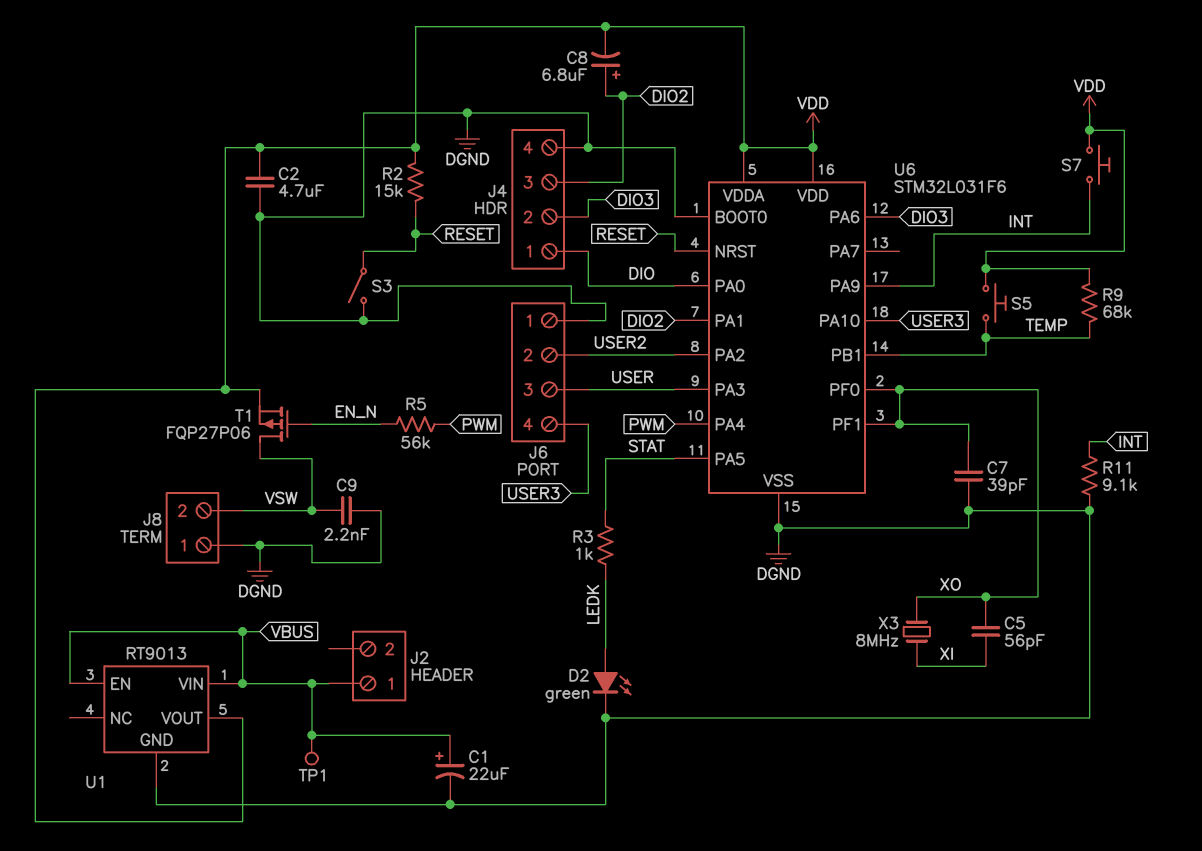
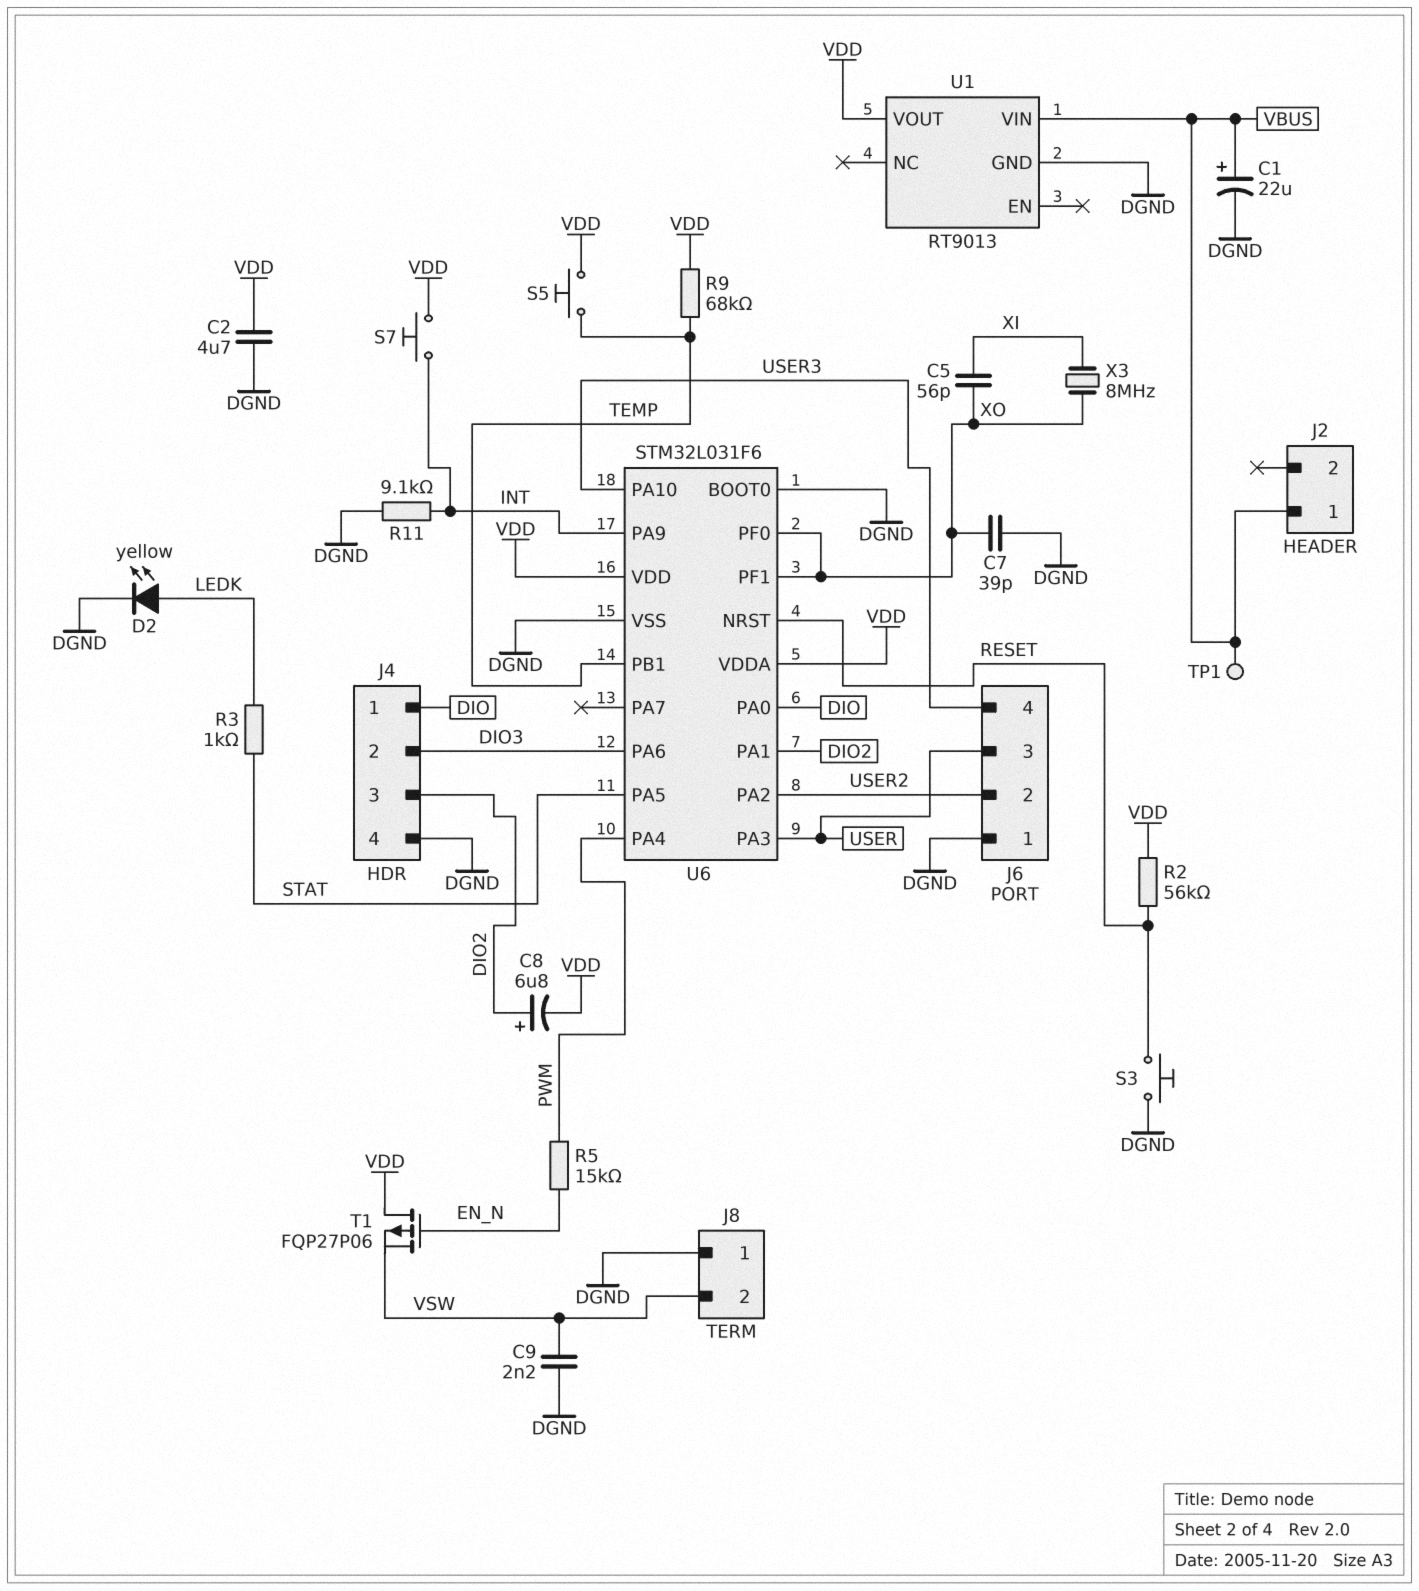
D2: LED green (A LEDK, K DGND) -> LED yellow (A LEDK, K DGND)
R2: 15k (RESET, VDD) -> 56k (RESET, VDD)
R5: 56k (EN_N, PWM) -> 15k (EN_N, PWM)
S3: switch (DGND, RESET) -> button (DGND, RESET)
T1: PMOS FQP27P06 (G EN_N, D VSW, S VDD) -> PMOS FQP27P06 (G EN_N, D VDD, S VSW)
U1 pin EN: VBUS -> none

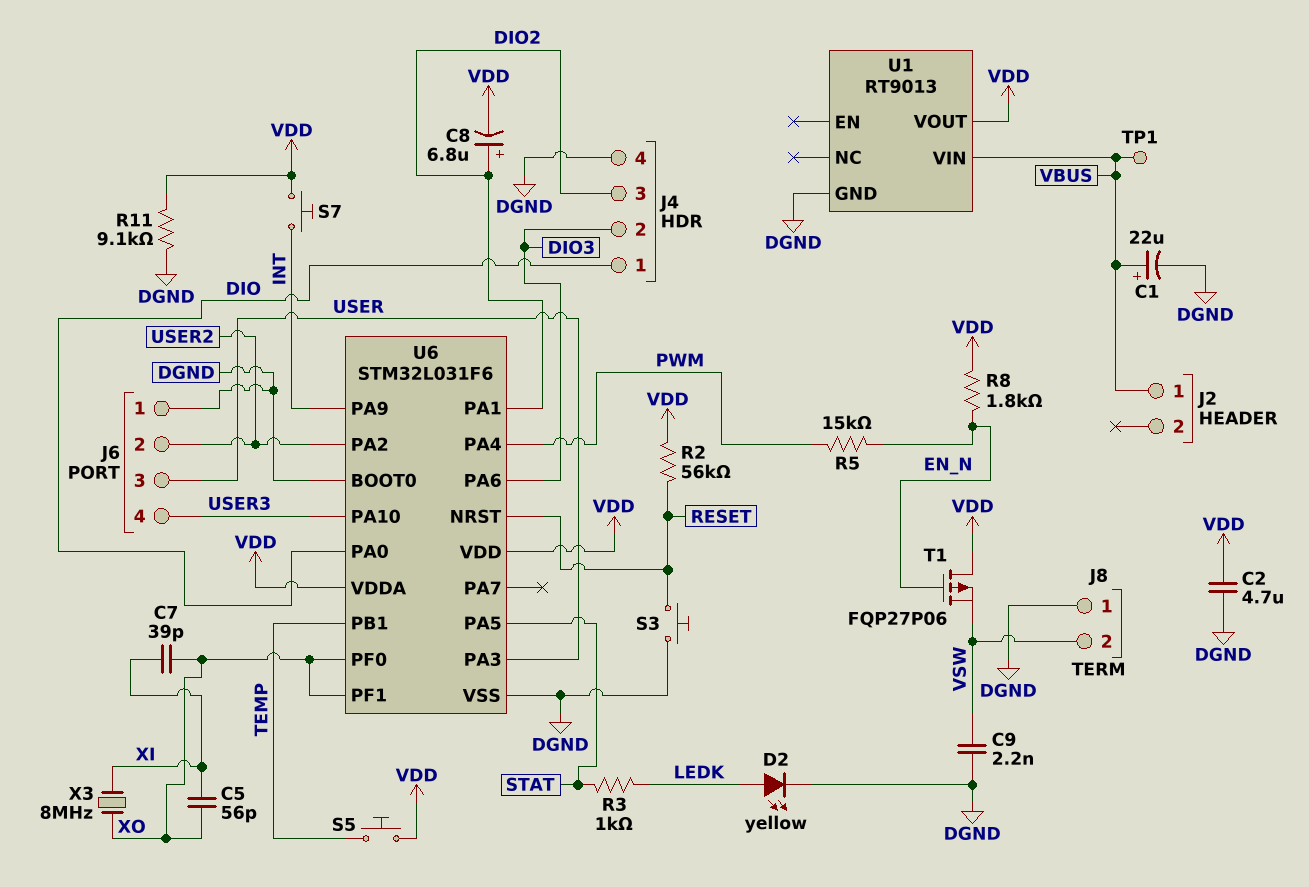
C7: 39pF (DGND, XO) -> 39pF (XI, XO)
R8: none -> 1.8k (EN_N, VDD)
R9: 68k (TEMP, VDD) -> none
R11: 9.1k (DGND, INT) -> 9.1k (DGND, VDD)

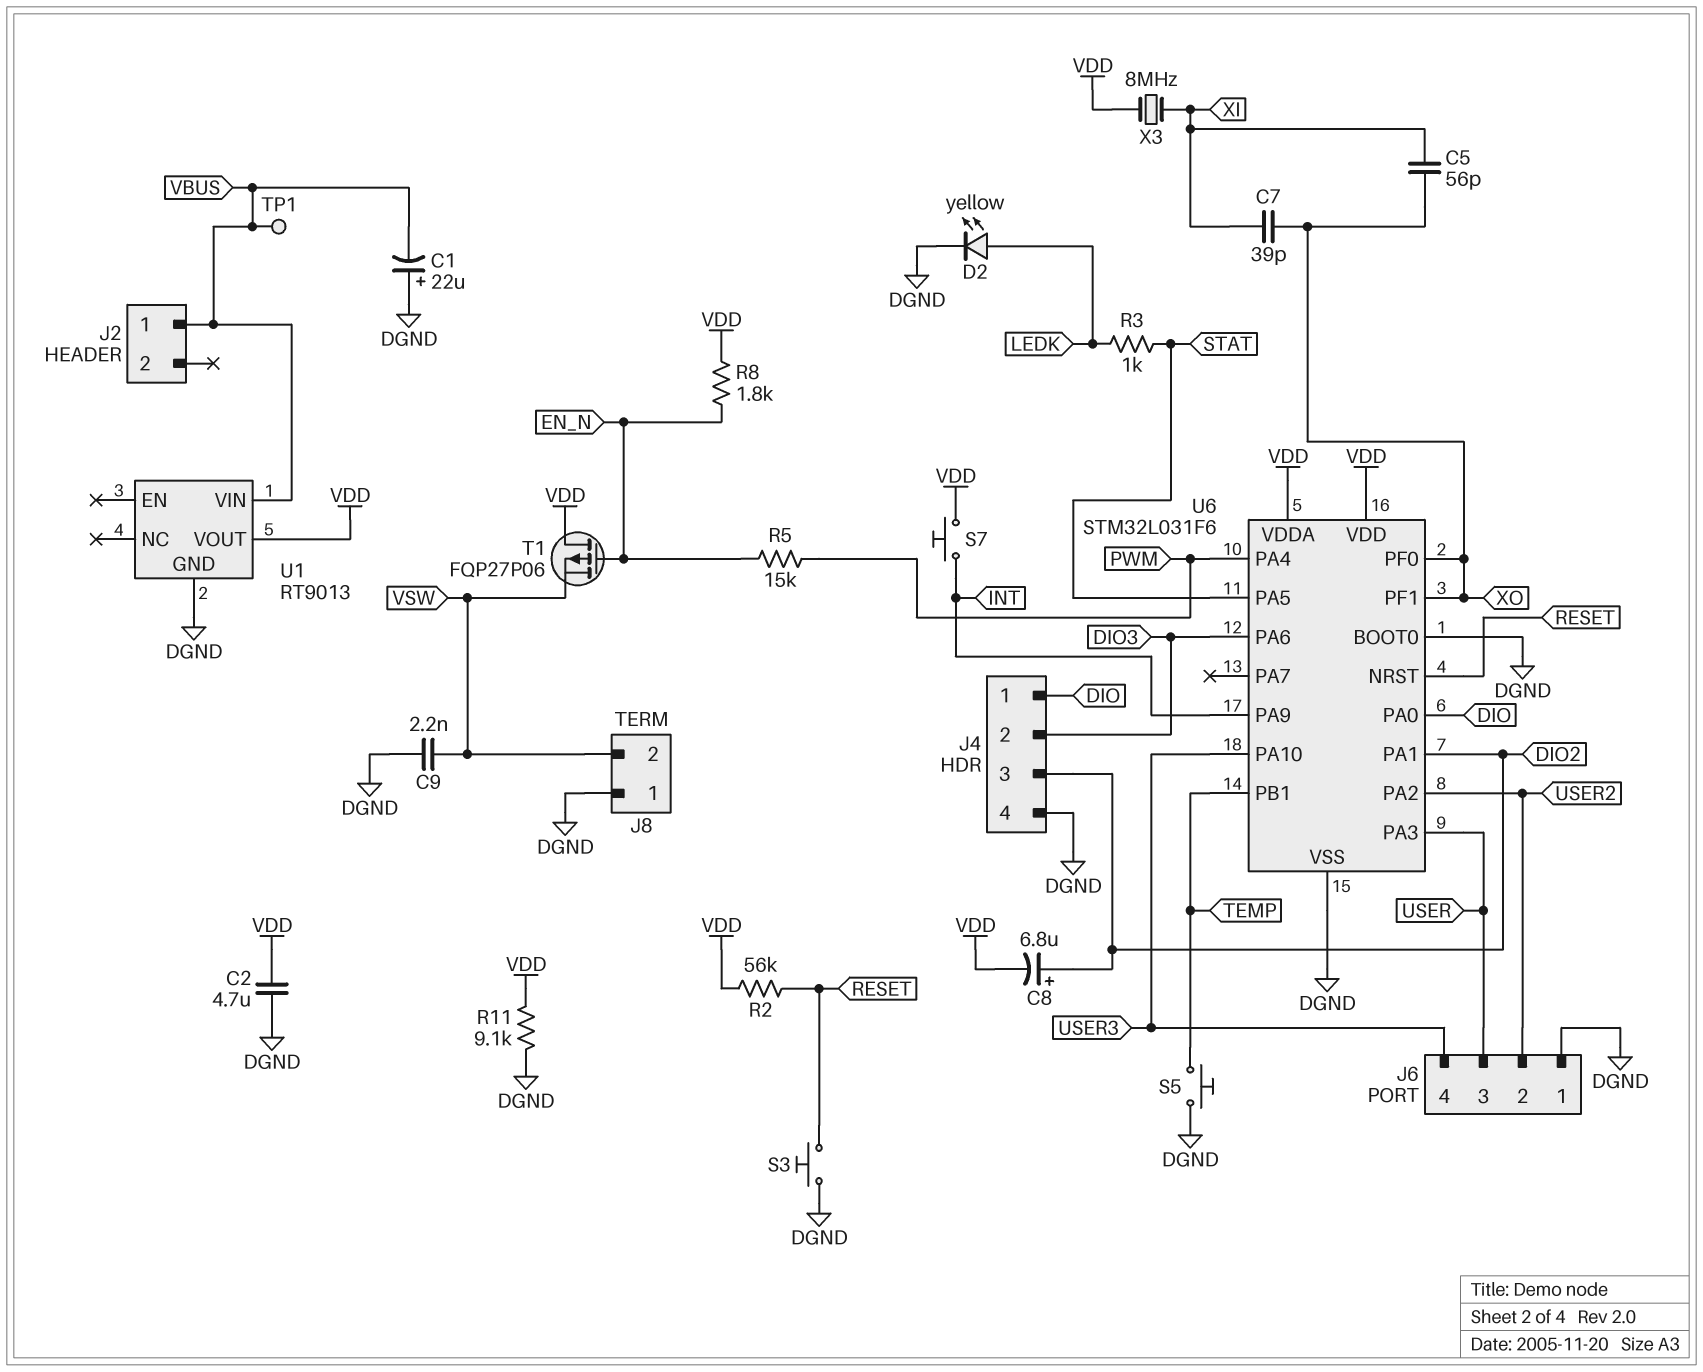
C1: 22uF (plus VBUS, minus DGND) -> 22uF (plus DGND, minus VBUS)
S5: button (TEMP, VDD) -> button (DGND, TEMP)
X3: 8MHz (XI, XO) -> 8MHz (VDD, XI)

